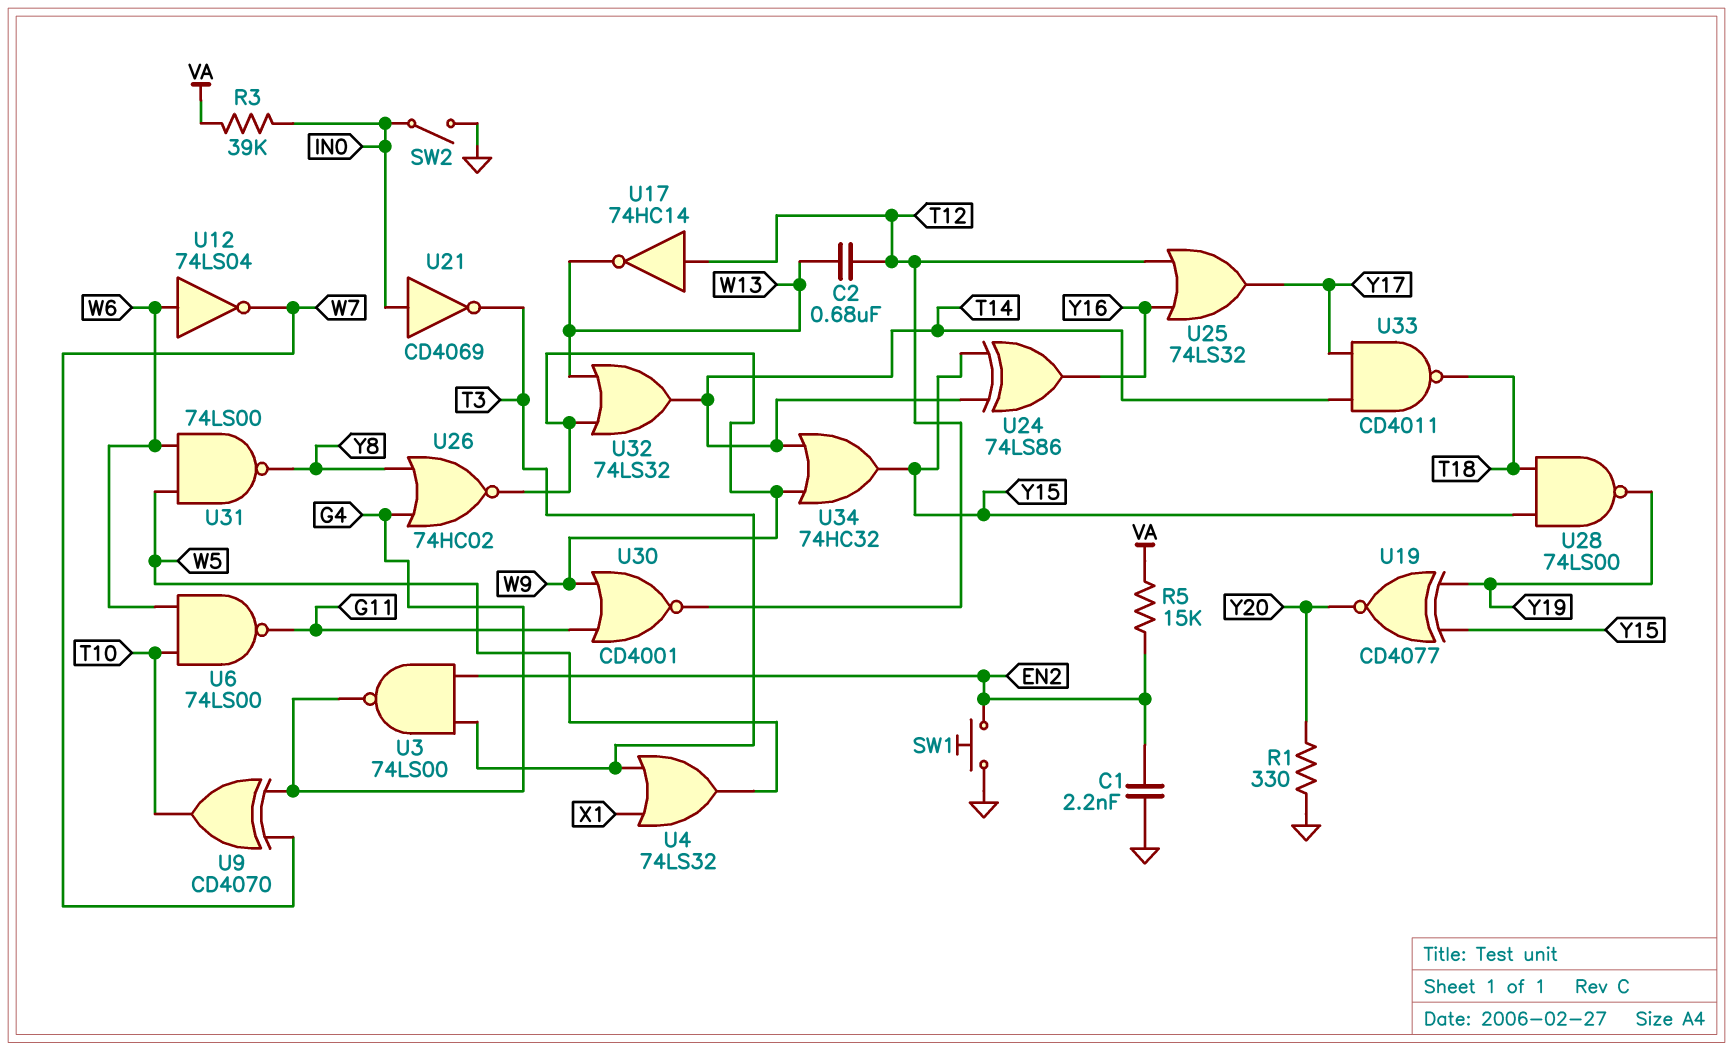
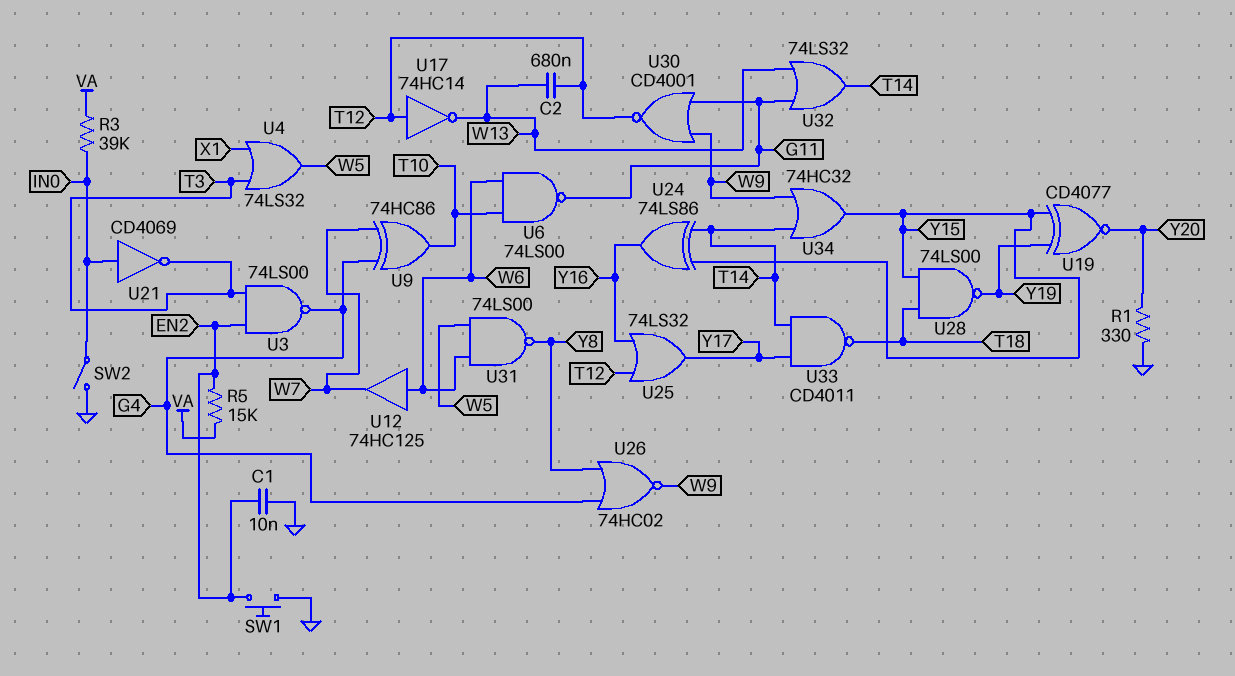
C1: 2.2nF (EN2, GND) -> 10nF (EN2, GND)
U9: XOR CD4070 (in G4, in W7, out T10) -> XOR 74HC86 (in G4, in W7, out T10)
U12: NOT 74LS04 (in W6, out W7) -> buffer 74HC125 (in W6, out W7)
U32: OR 74LS32 (in W9, in W13, out T14) -> OR 74LS32 (in G11, in W13, out T14)

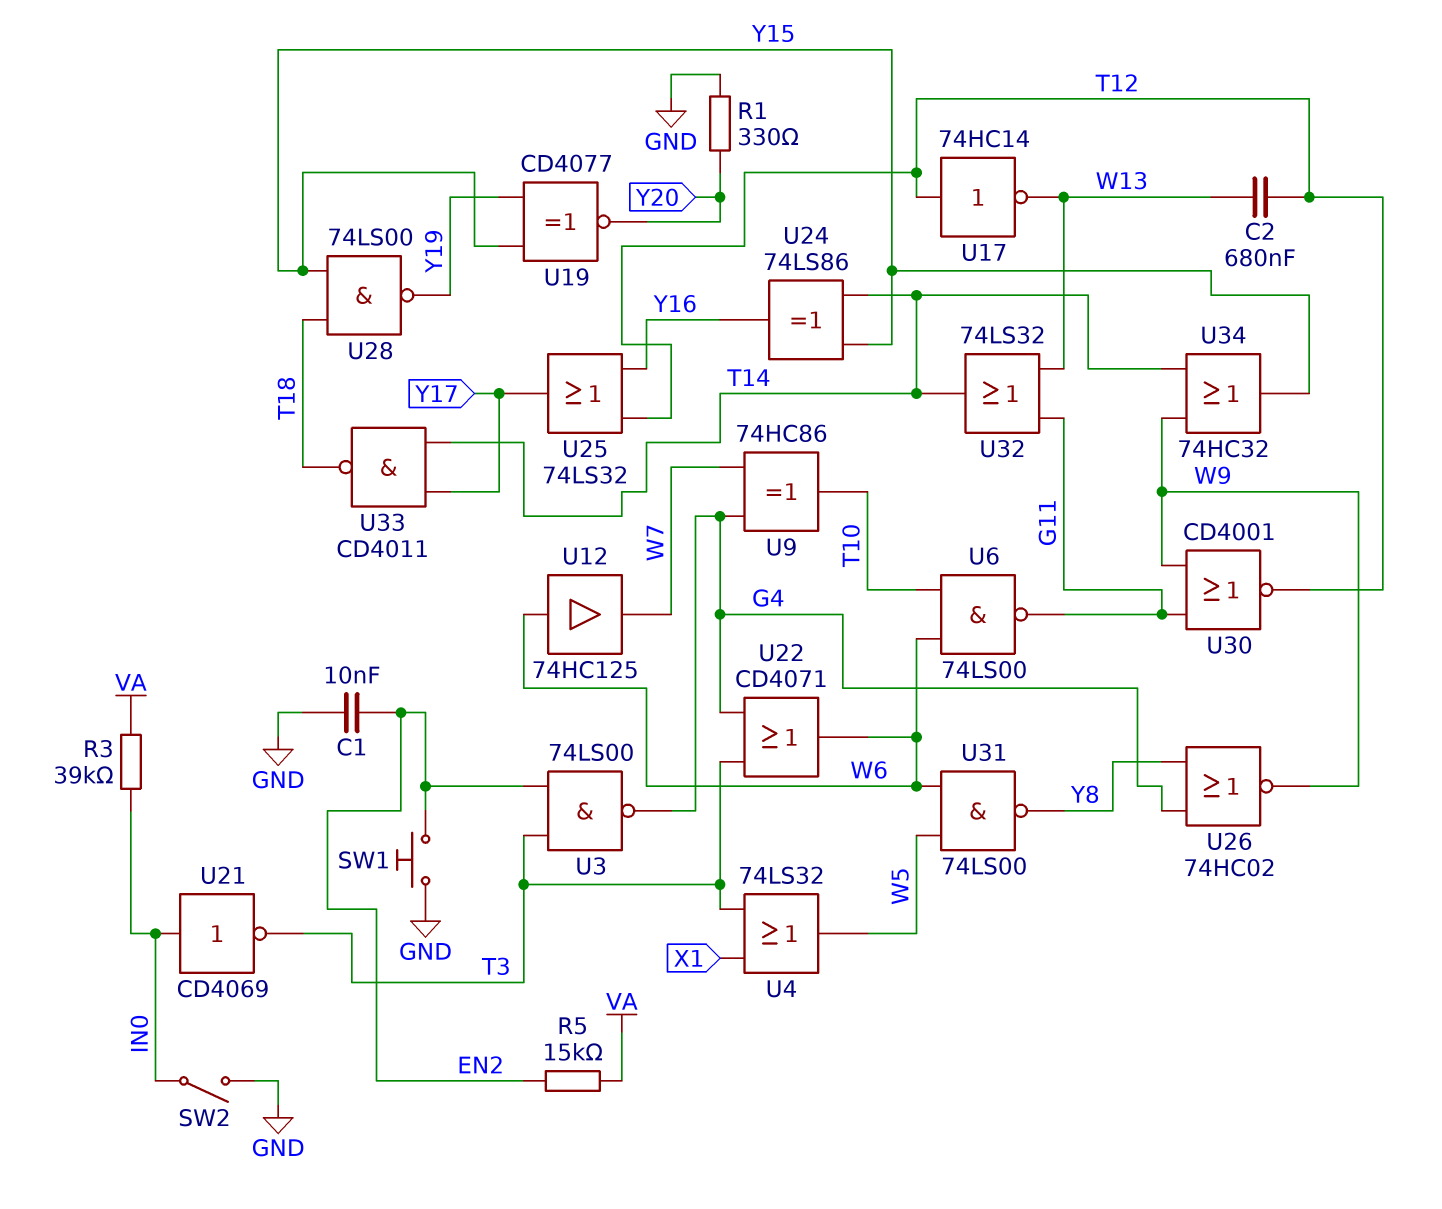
U22: none -> OR CD4071 (in G4, in T3, out W6)

